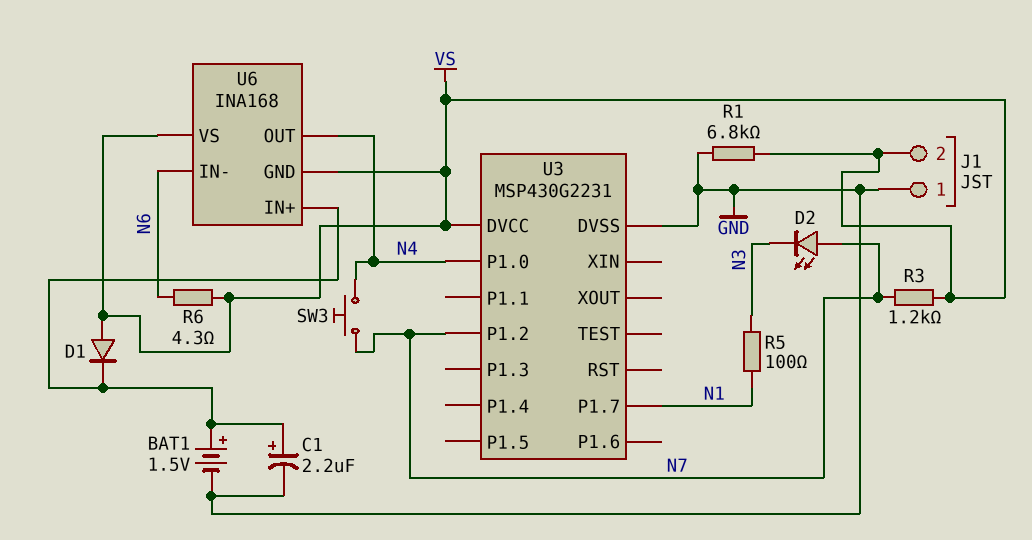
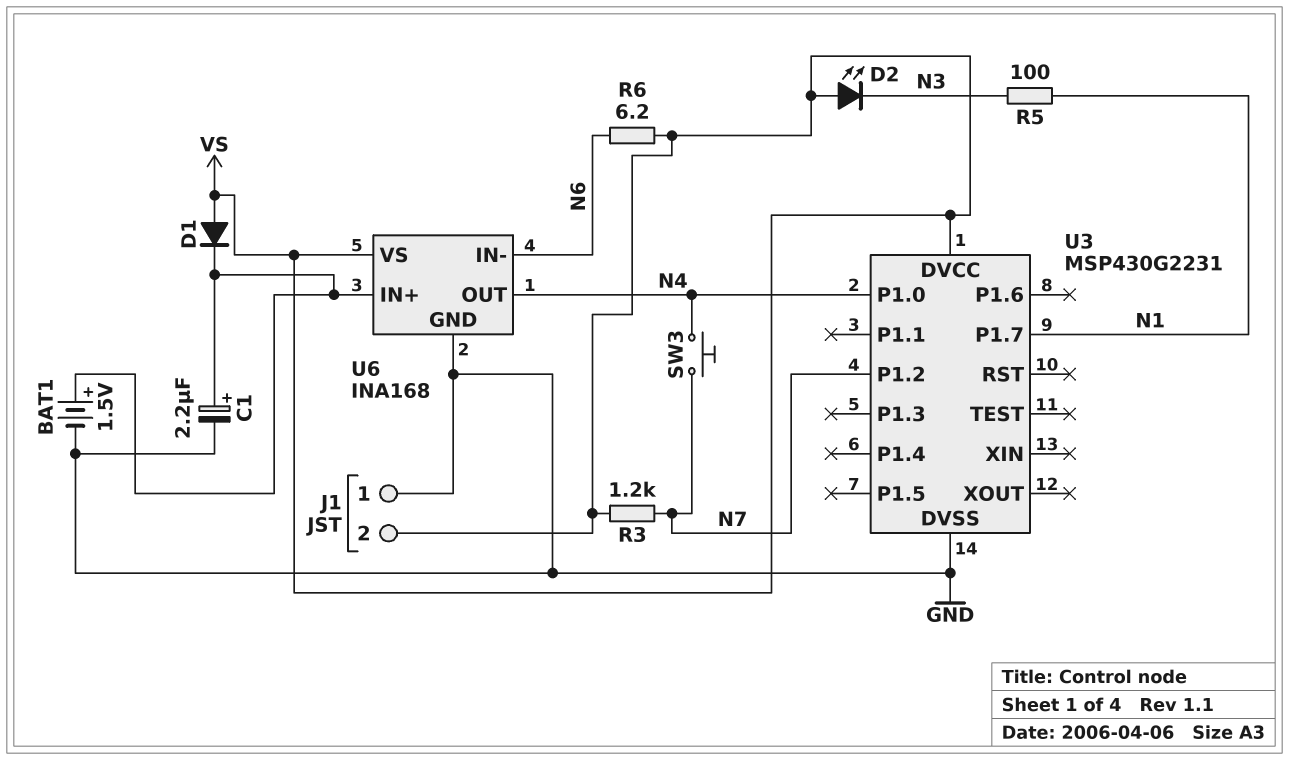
D2: LED (A N7, K N3) -> LED (A VS, K N3)
R1: 6.8k (GND, VS) -> none
R6: 4.3 (N6, VS) -> 6.2 (N6, VS)
U6 pin GND: VS -> GND

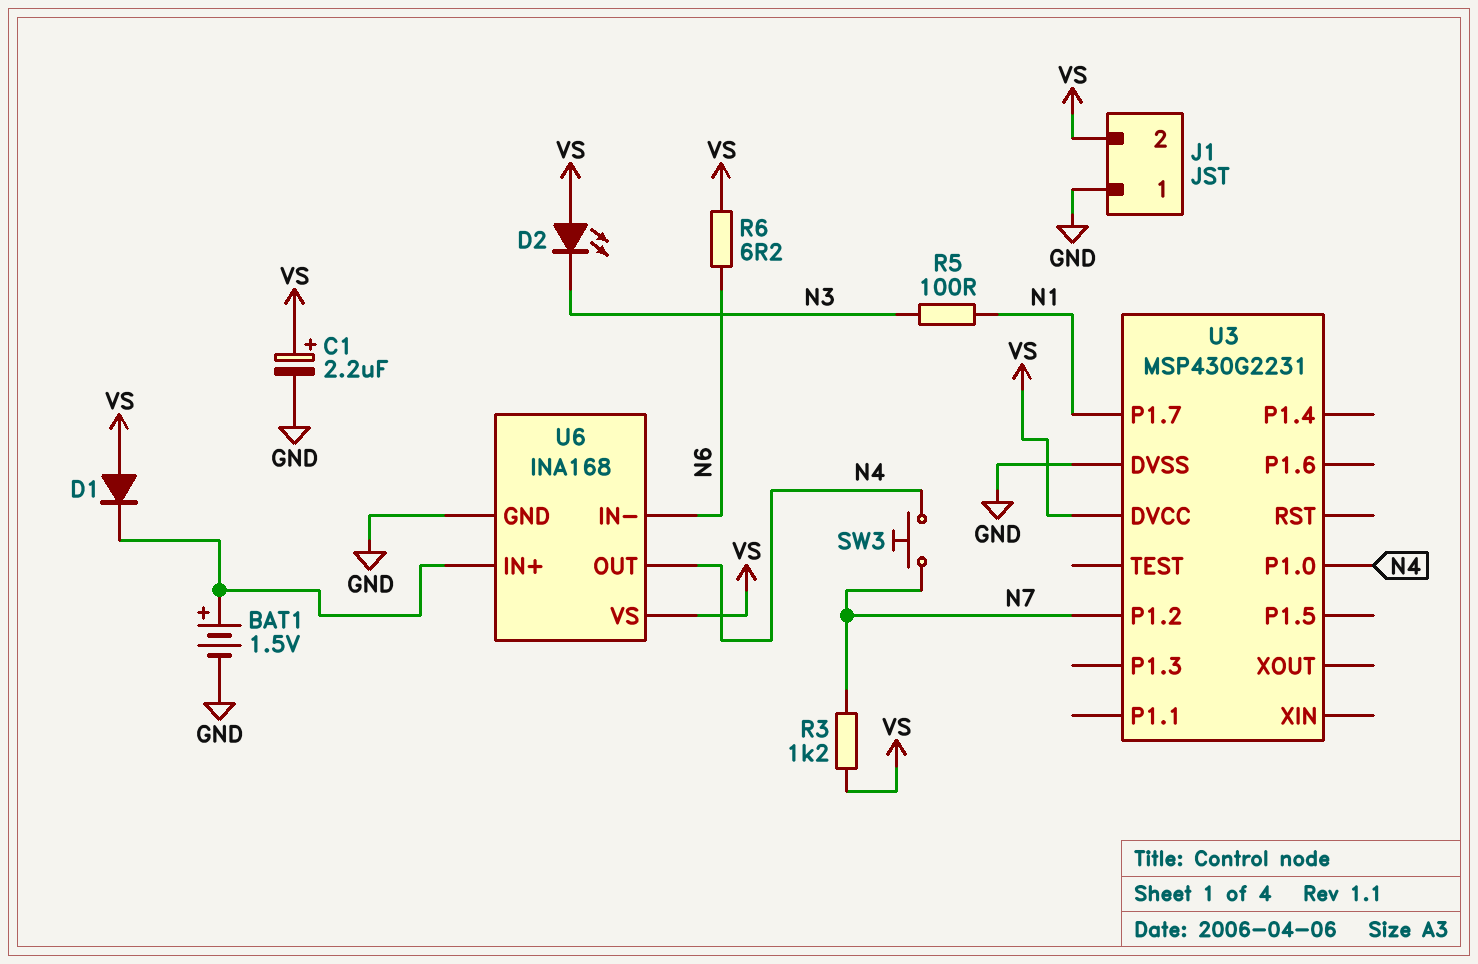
C1: 2.2uF (plus U6/IN+, minus GND) -> 2.2uF (plus VS, minus GND)

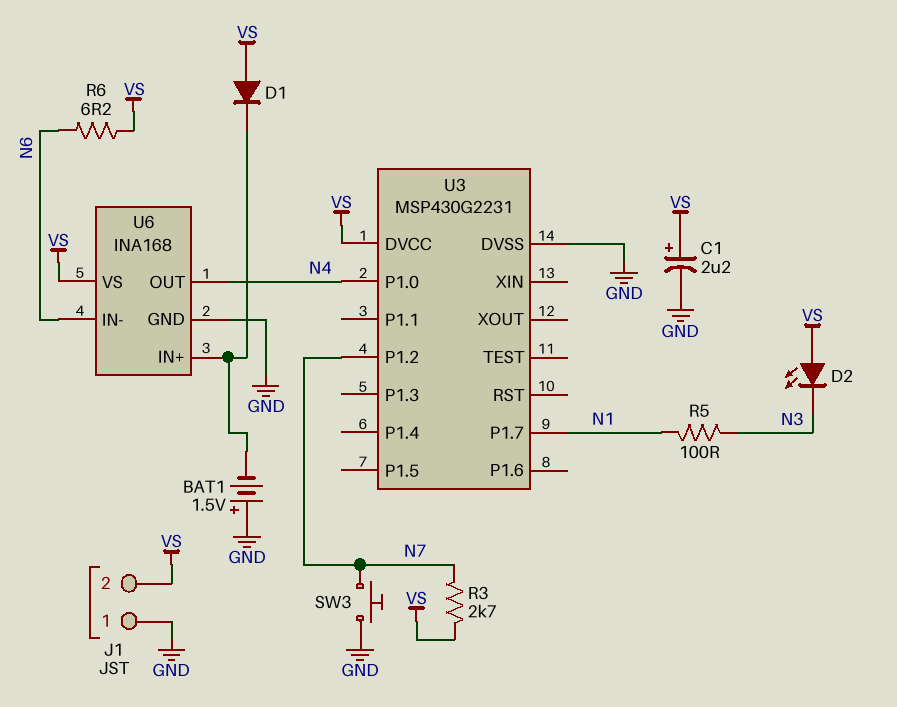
BAT1: 1.5V (plus U6/IN+, minus GND) -> 1.5V (plus GND, minus U6/IN+)
R3: 1.2k (N7, VS) -> 2.7k (N7, VS)
SW3: button (N4, N7) -> button (GND, N7)

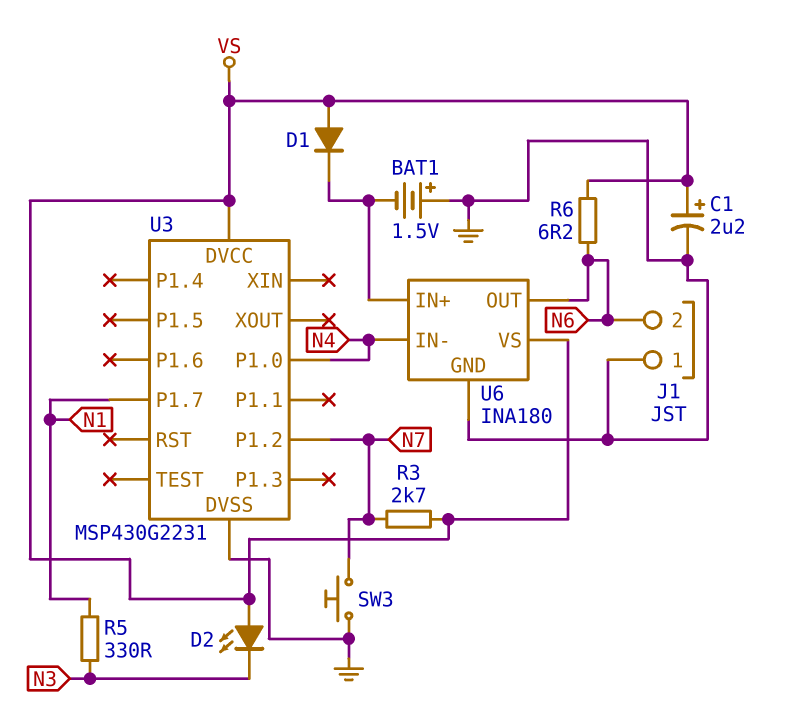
J1 pin 2: VS -> N6
R5: 100 (N1, N3) -> 330 (N1, N3)
U6: INA168 -> INA180
U6 pin IN-: N6 -> N4
U6 pin OUT: N4 -> N6

